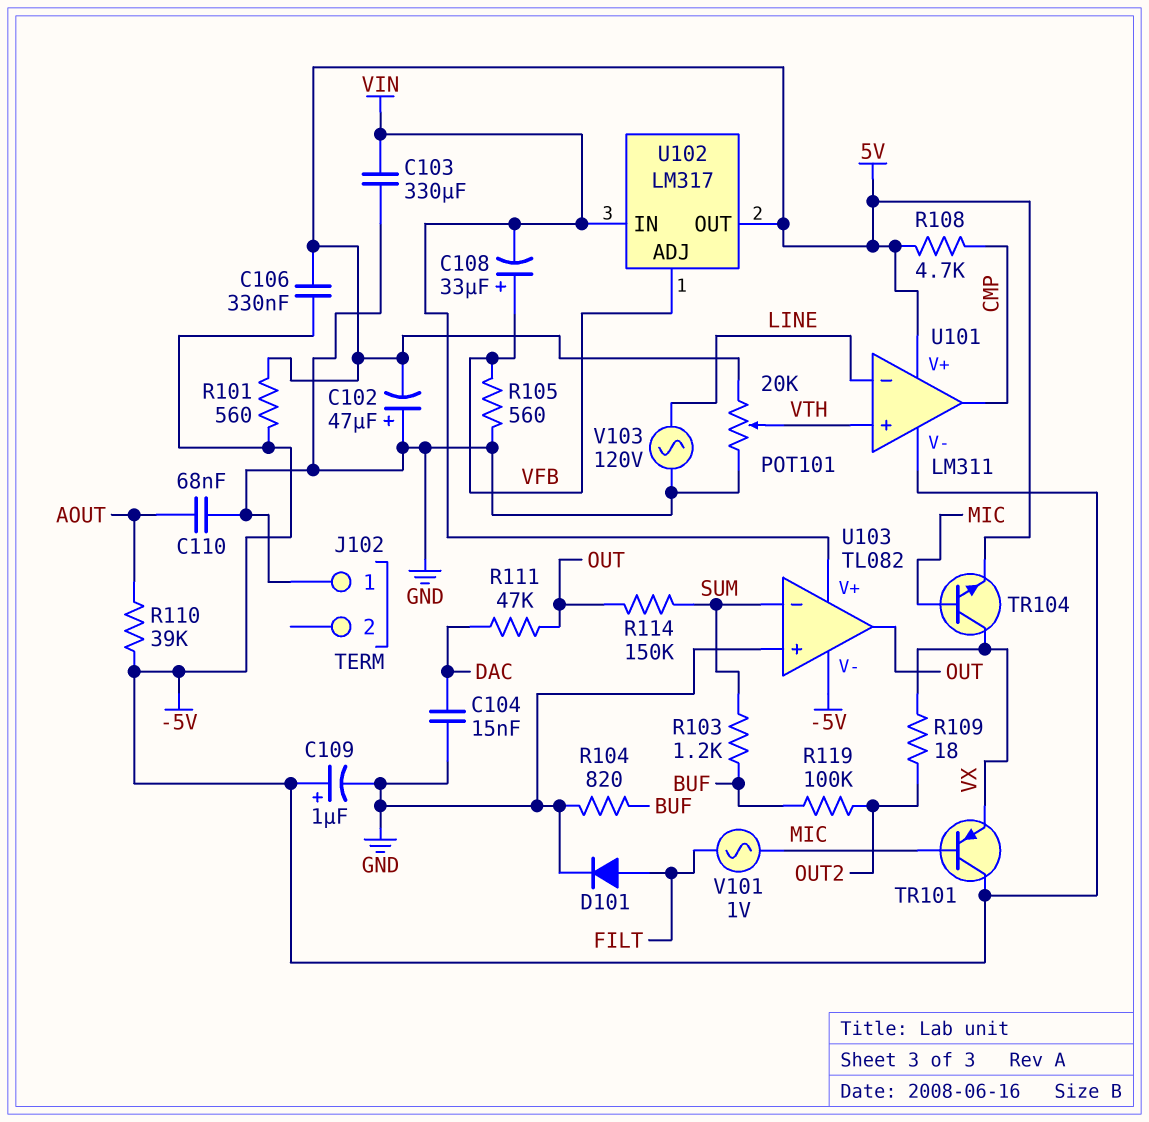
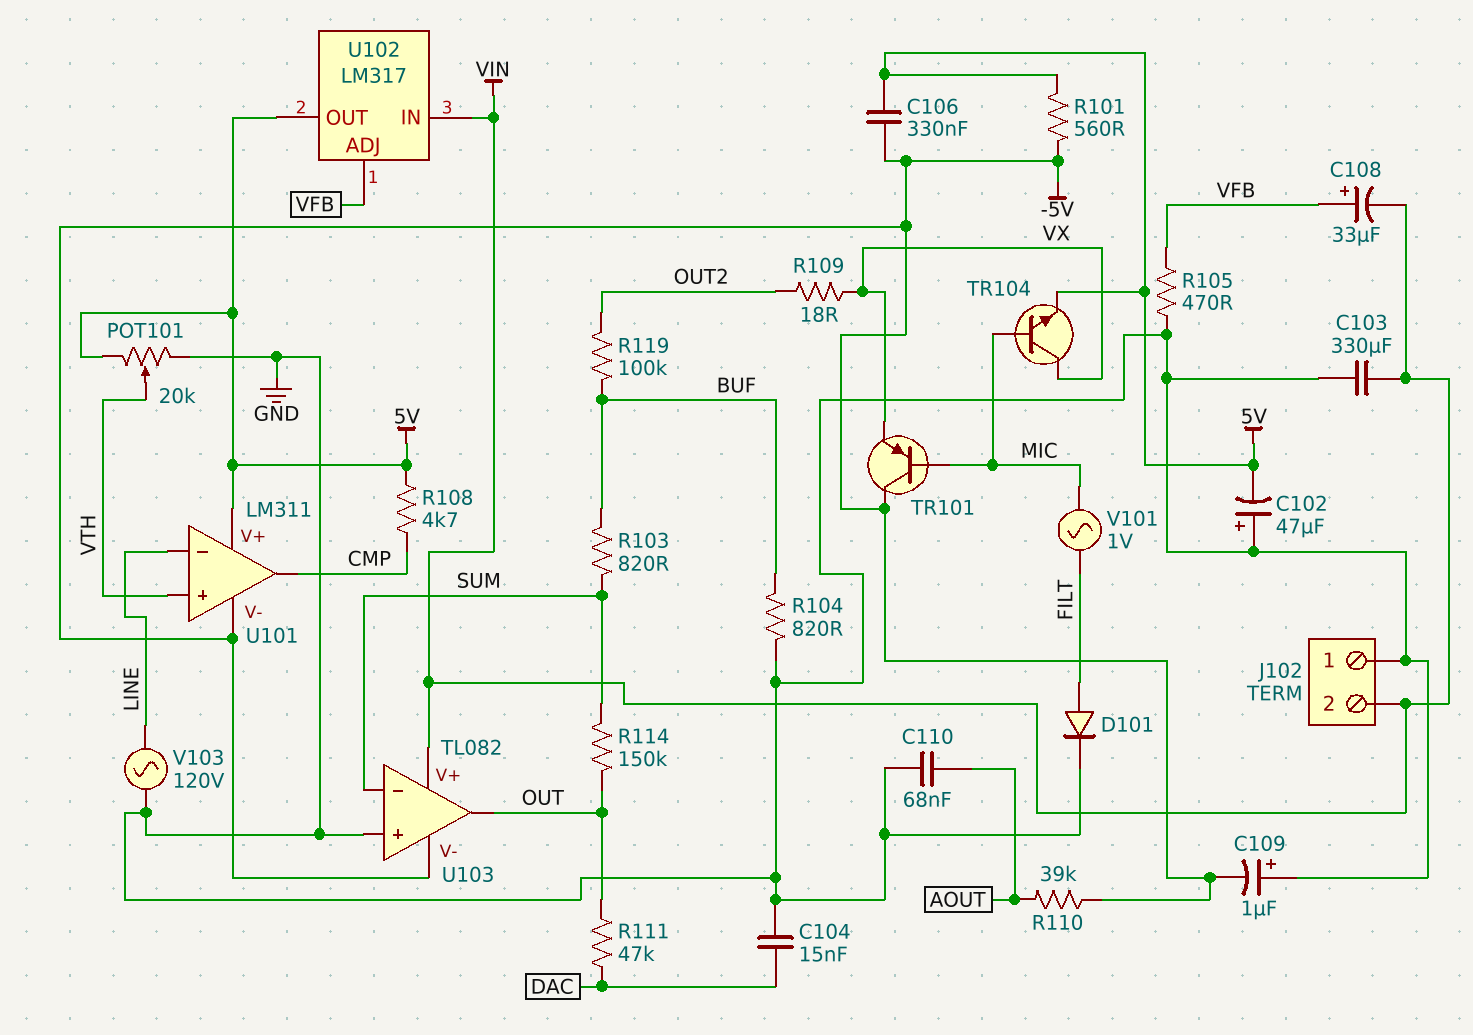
C109: 1uF (plus -5V, minus GND) -> 1uF (plus GND, minus -5V)
J102 pin 2: none -> VIN
R103: 1.2k (BUF, SUM) -> 820 (BUF, SUM)
R105: 560 (GND, VFB) -> 470 (GND, VFB)

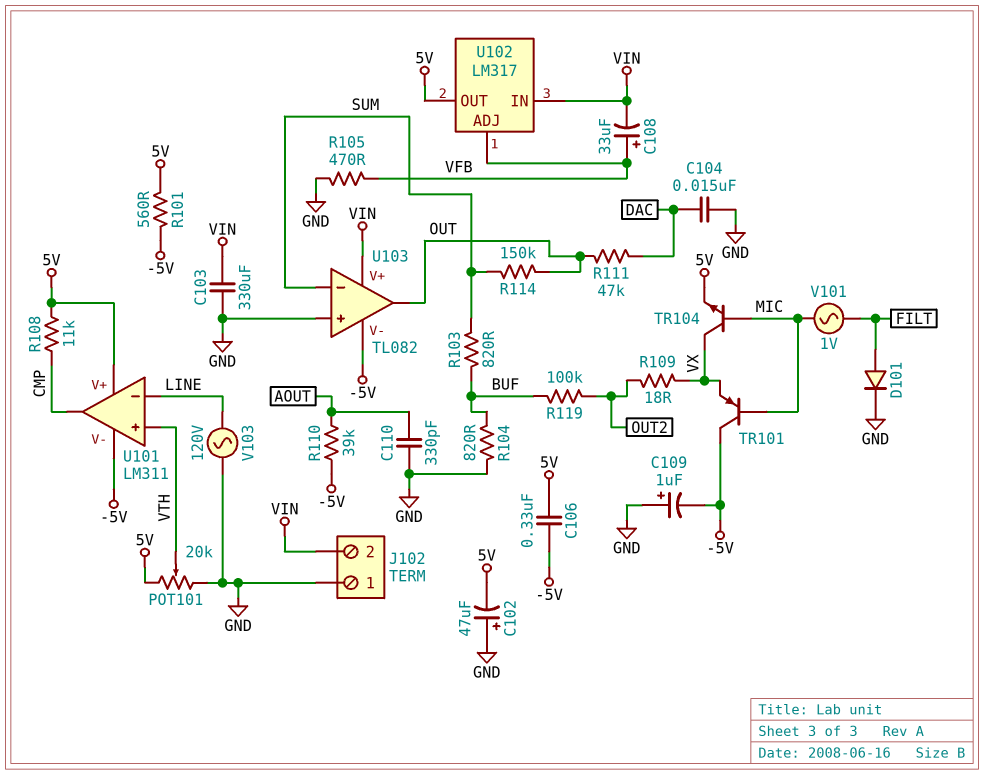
C110: 68nF (AOUT, GND) -> 330pF (AOUT, GND)
R108: 4.7k (5V, CMP) -> 11k (5V, CMP)

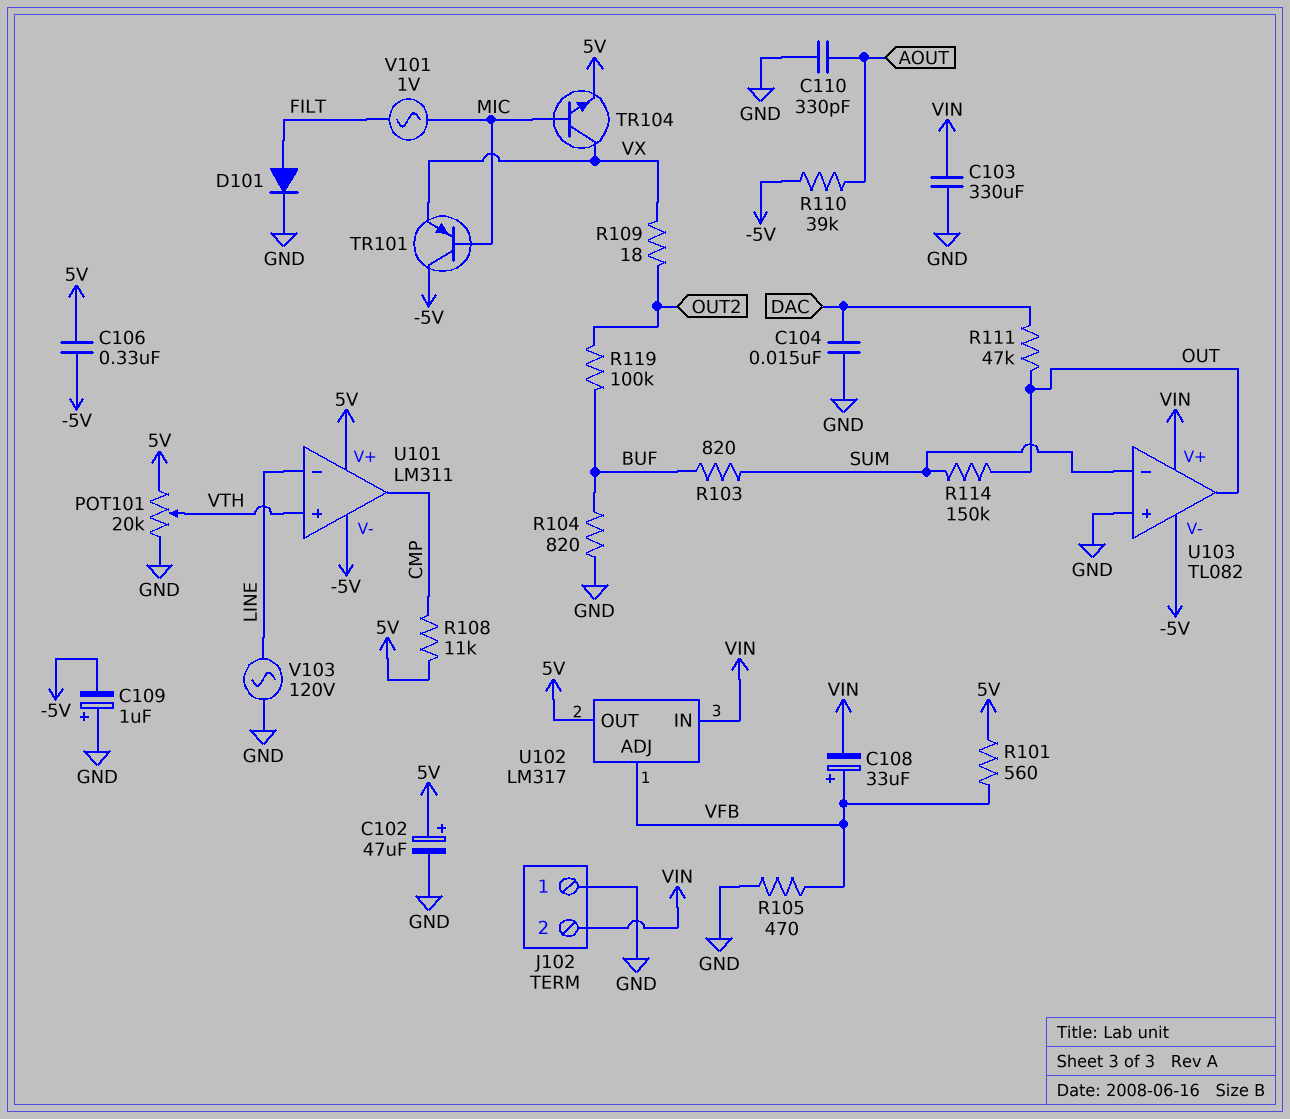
C102: 47uF (plus GND, minus 5V) -> 47uF (plus 5V, minus GND)
R101: 560 (-5V, 5V) -> 560 (5V, VFB)

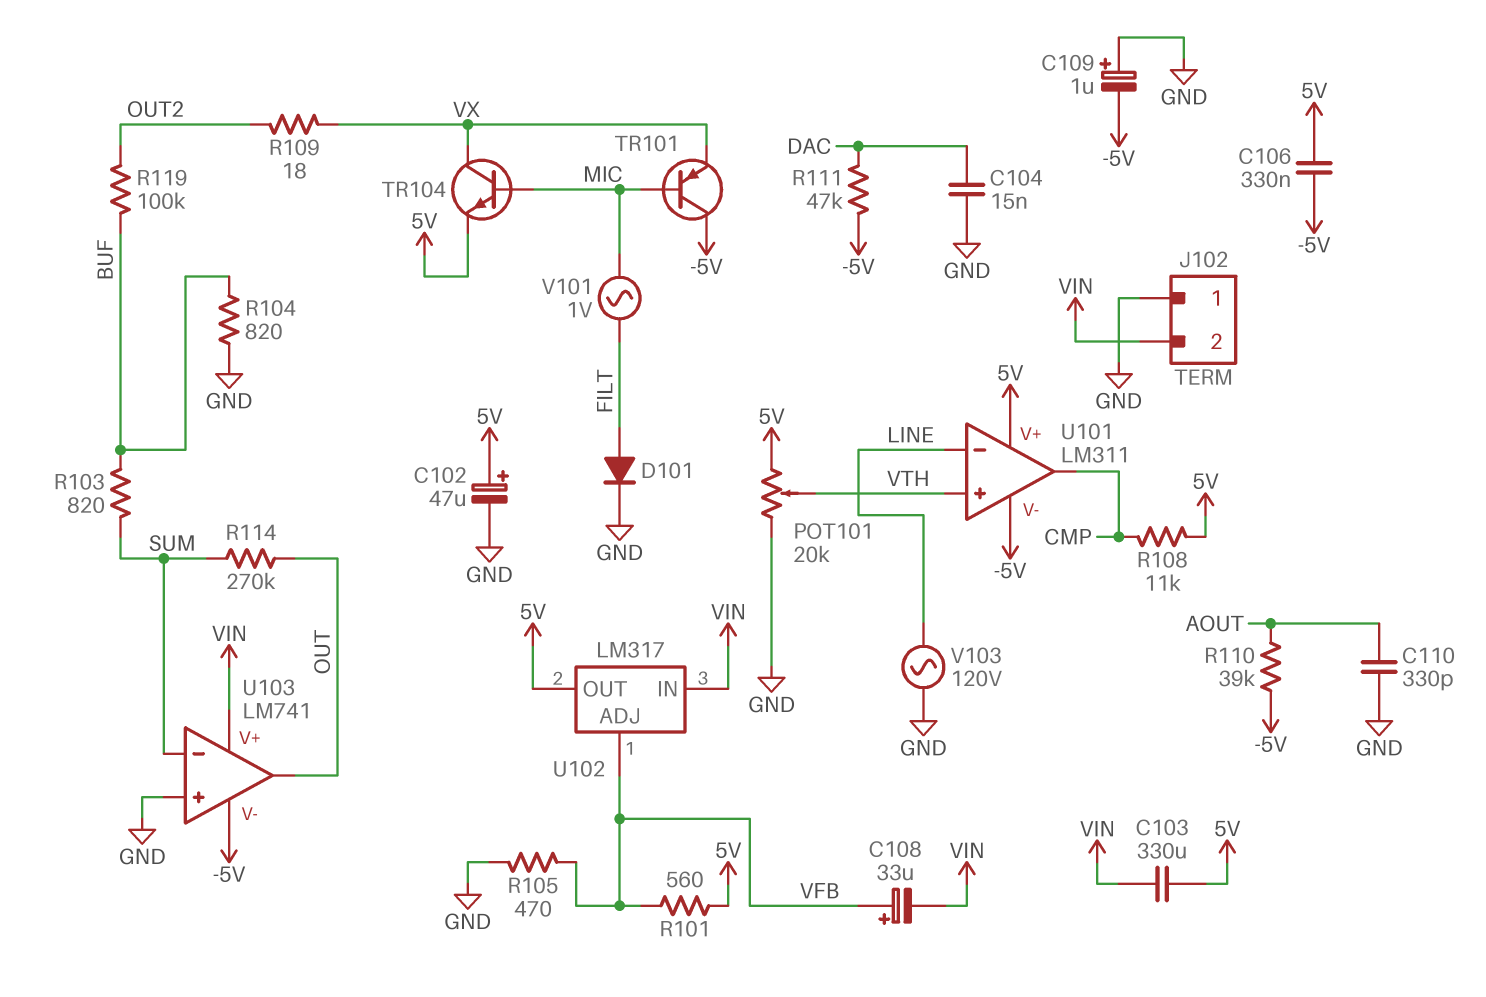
C103: 330uF (GND, VIN) -> 330uF (5V, VIN)
R111: 47k (DAC, OUT) -> 47k (-5V, DAC)
R114: 150k (OUT, SUM) -> 270k (OUT, SUM)
U103: TL082 -> LM741

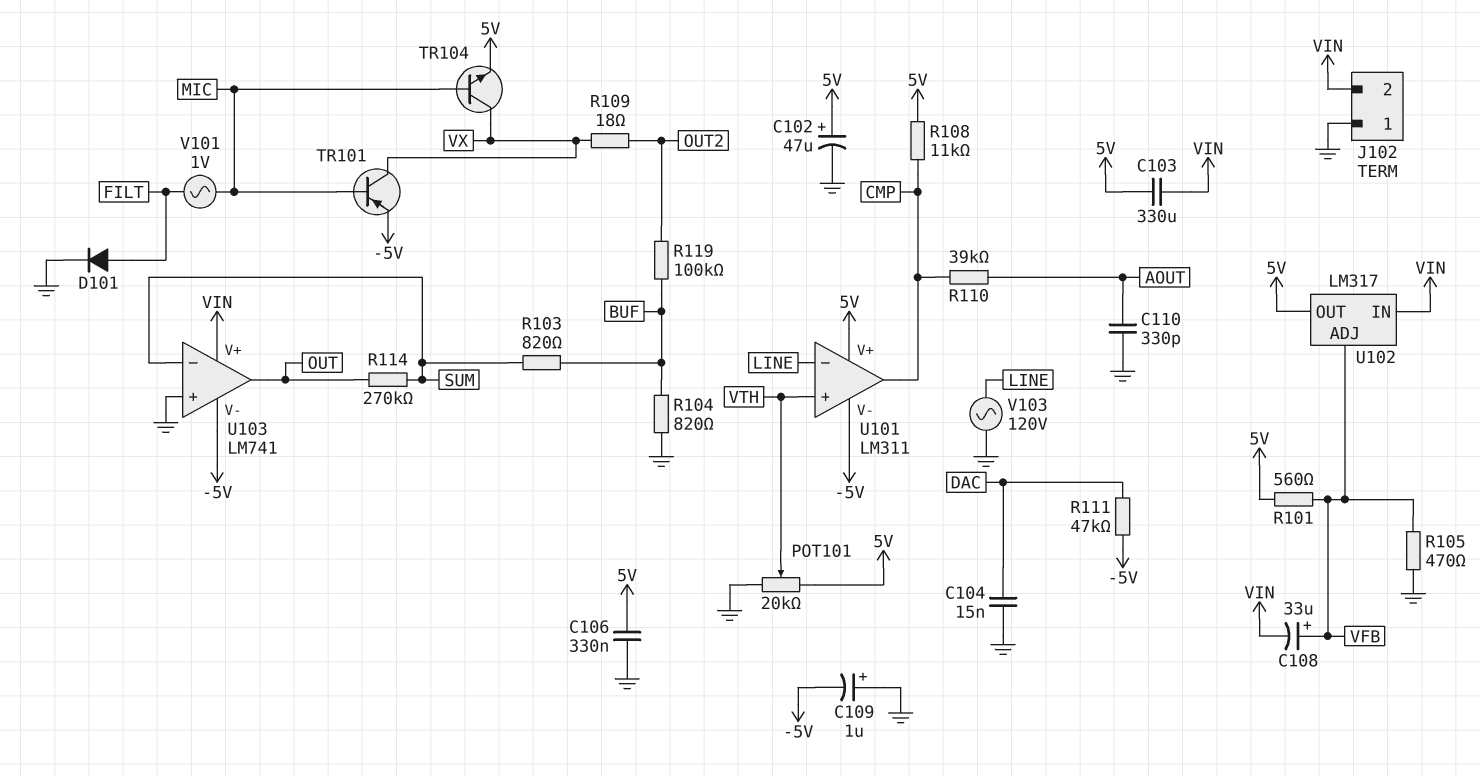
C106: 330nF (-5V, 5V) -> 330nF (5V, GND)
R110: 39k (-5V, AOUT) -> 39k (AOUT, CMP)
TR101: PNP (B MIC, C -5V, E VX) -> PNP (B MIC, C VX, E -5V)

